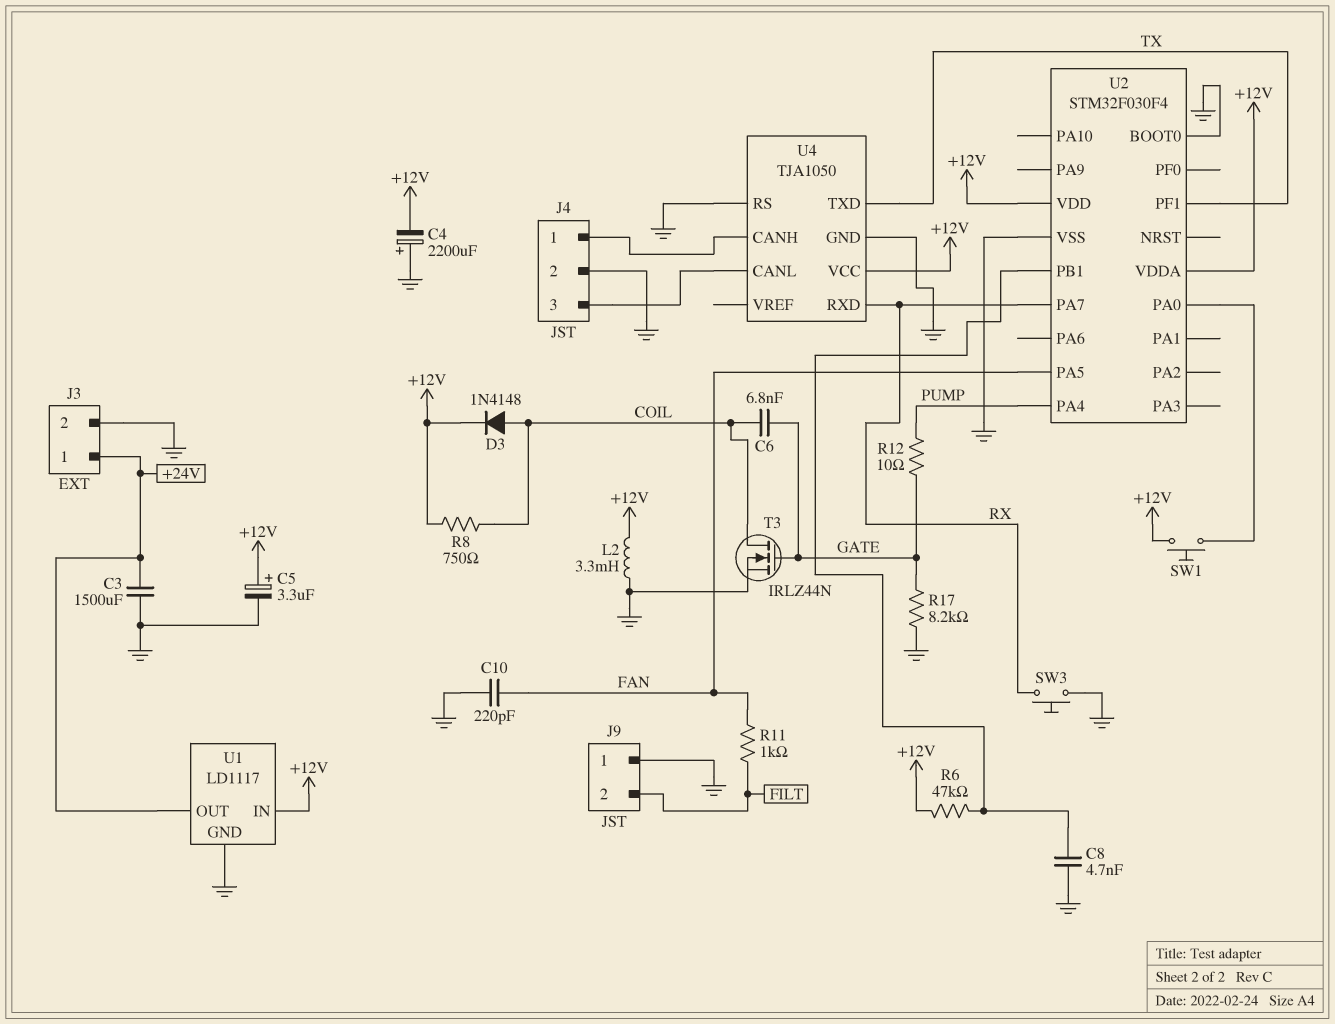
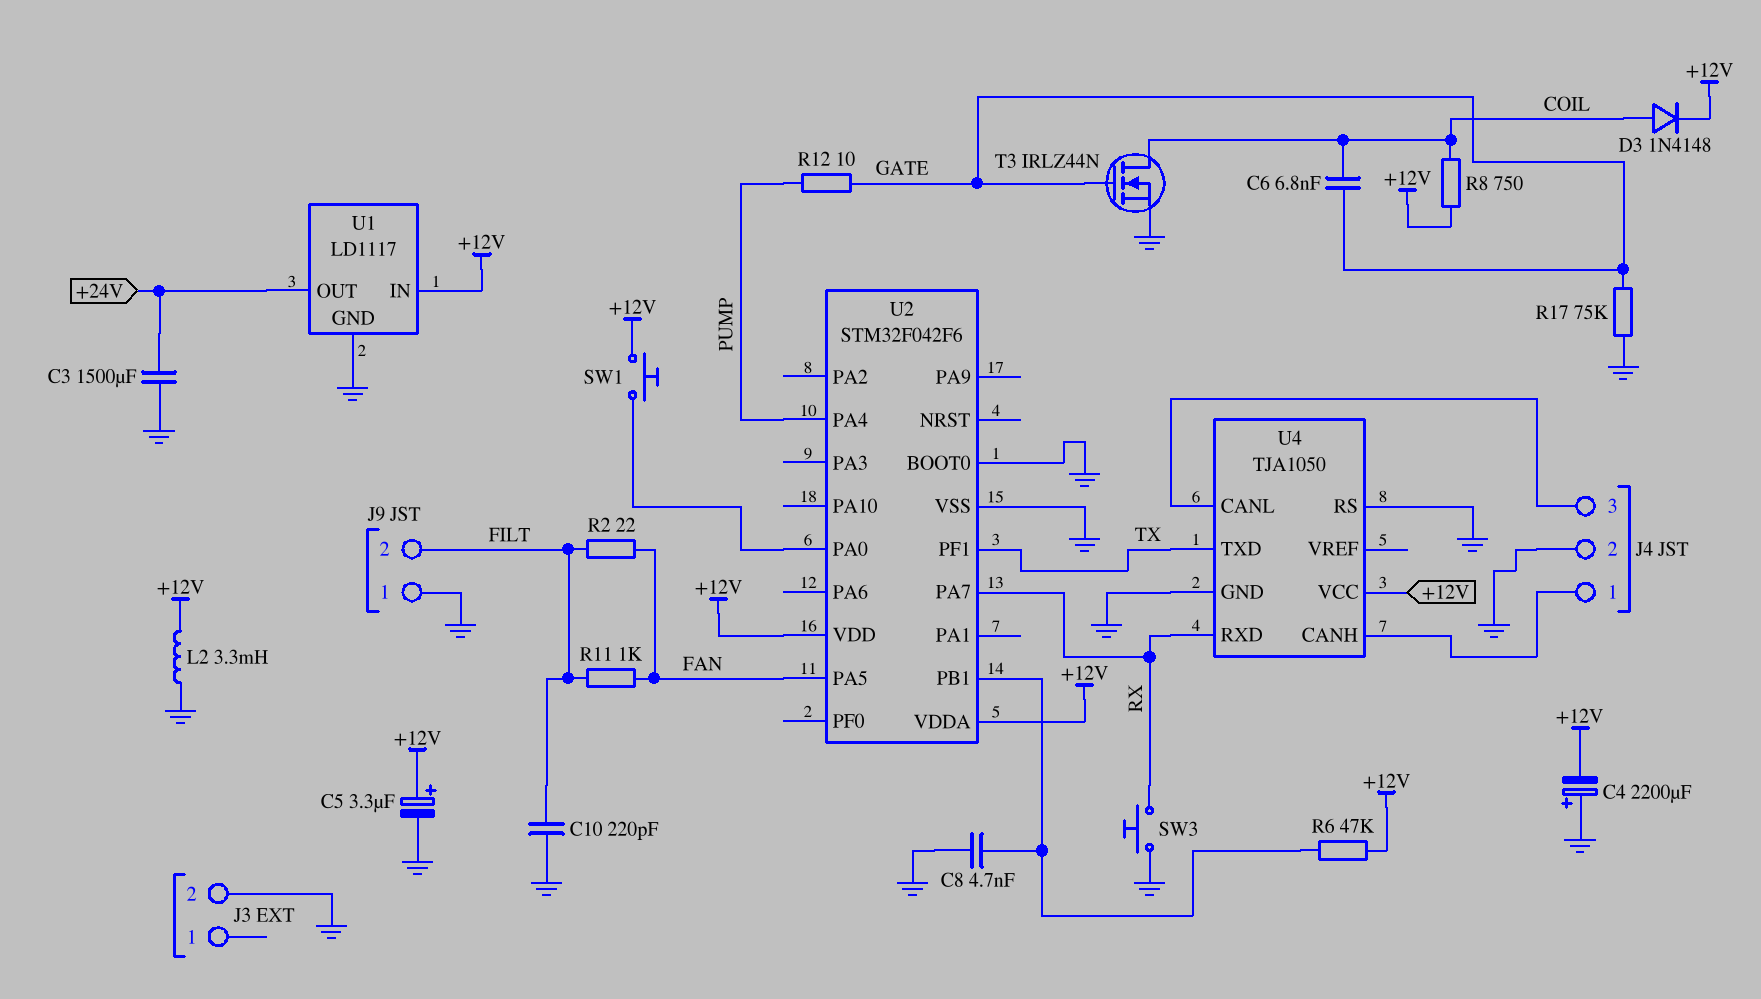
C10: 220pF (FAN, GND) -> 220pF (FILT, GND)
J3 pin 1: +24V -> none
R2: none -> 22 (FAN, FILT)
R17: 8.2k (GATE, GND) -> 75k (GATE, GND)
U2: STM32F030F4 -> STM32F042F6

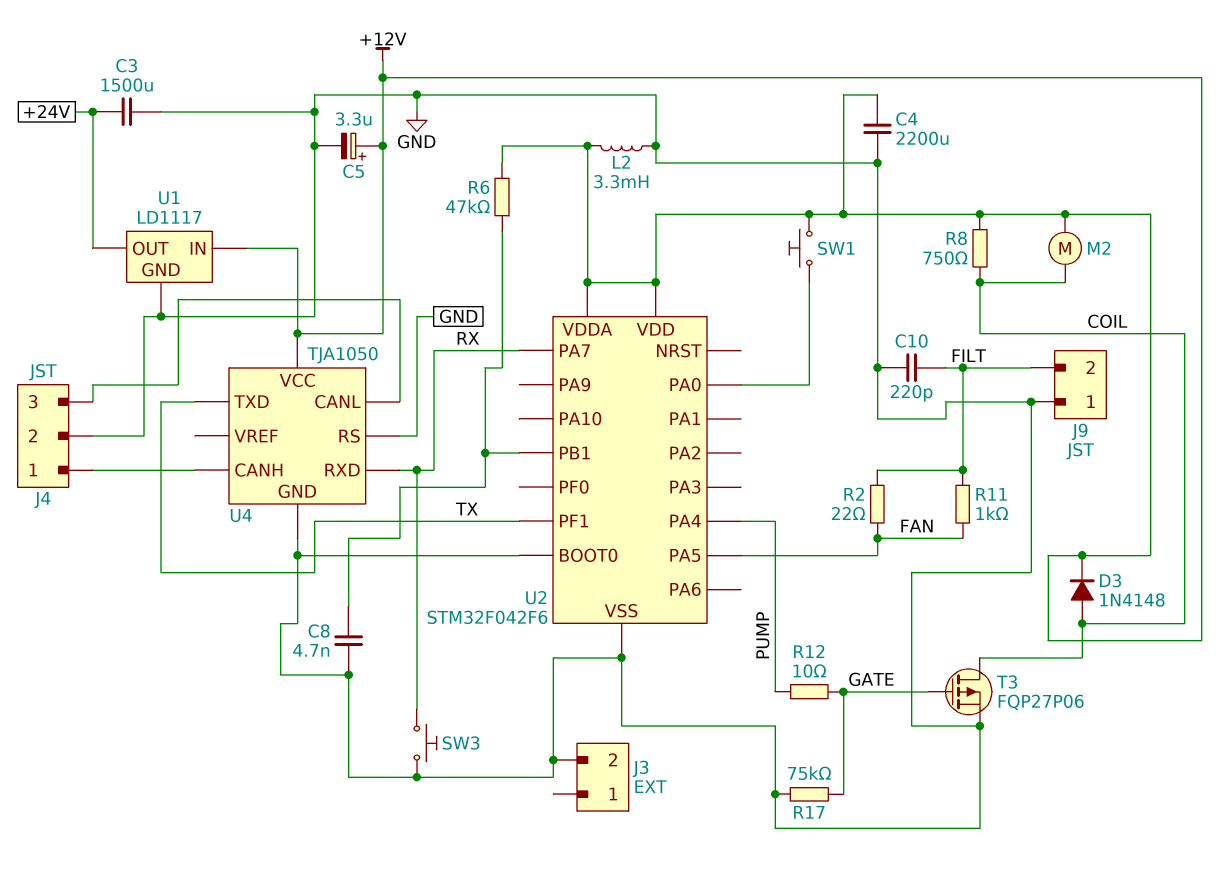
C4: 2200uF (plus GND, minus +12V) -> 2200uF (+12V, GND)
C6: 6.8nF (COIL, GATE) -> none
M2: none -> motor (+12V, COIL)
T3: NMOS IRLZ44N (G GATE, D COIL, S GND) -> PMOS FQP27P06 (G GATE, D COIL, S GND)

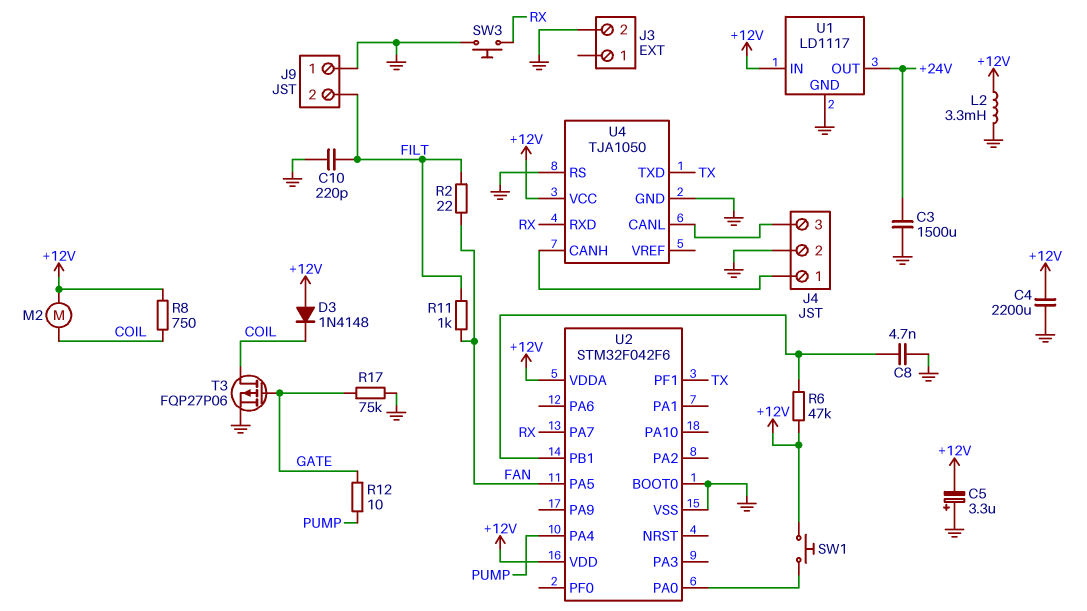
C5: 3.3uF (plus +12V, minus GND) -> 3.3uF (plus GND, minus +12V)
D3: diode 1N4148 (A COIL, K +12V) -> diode 1N4148 (A +12V, K COIL)

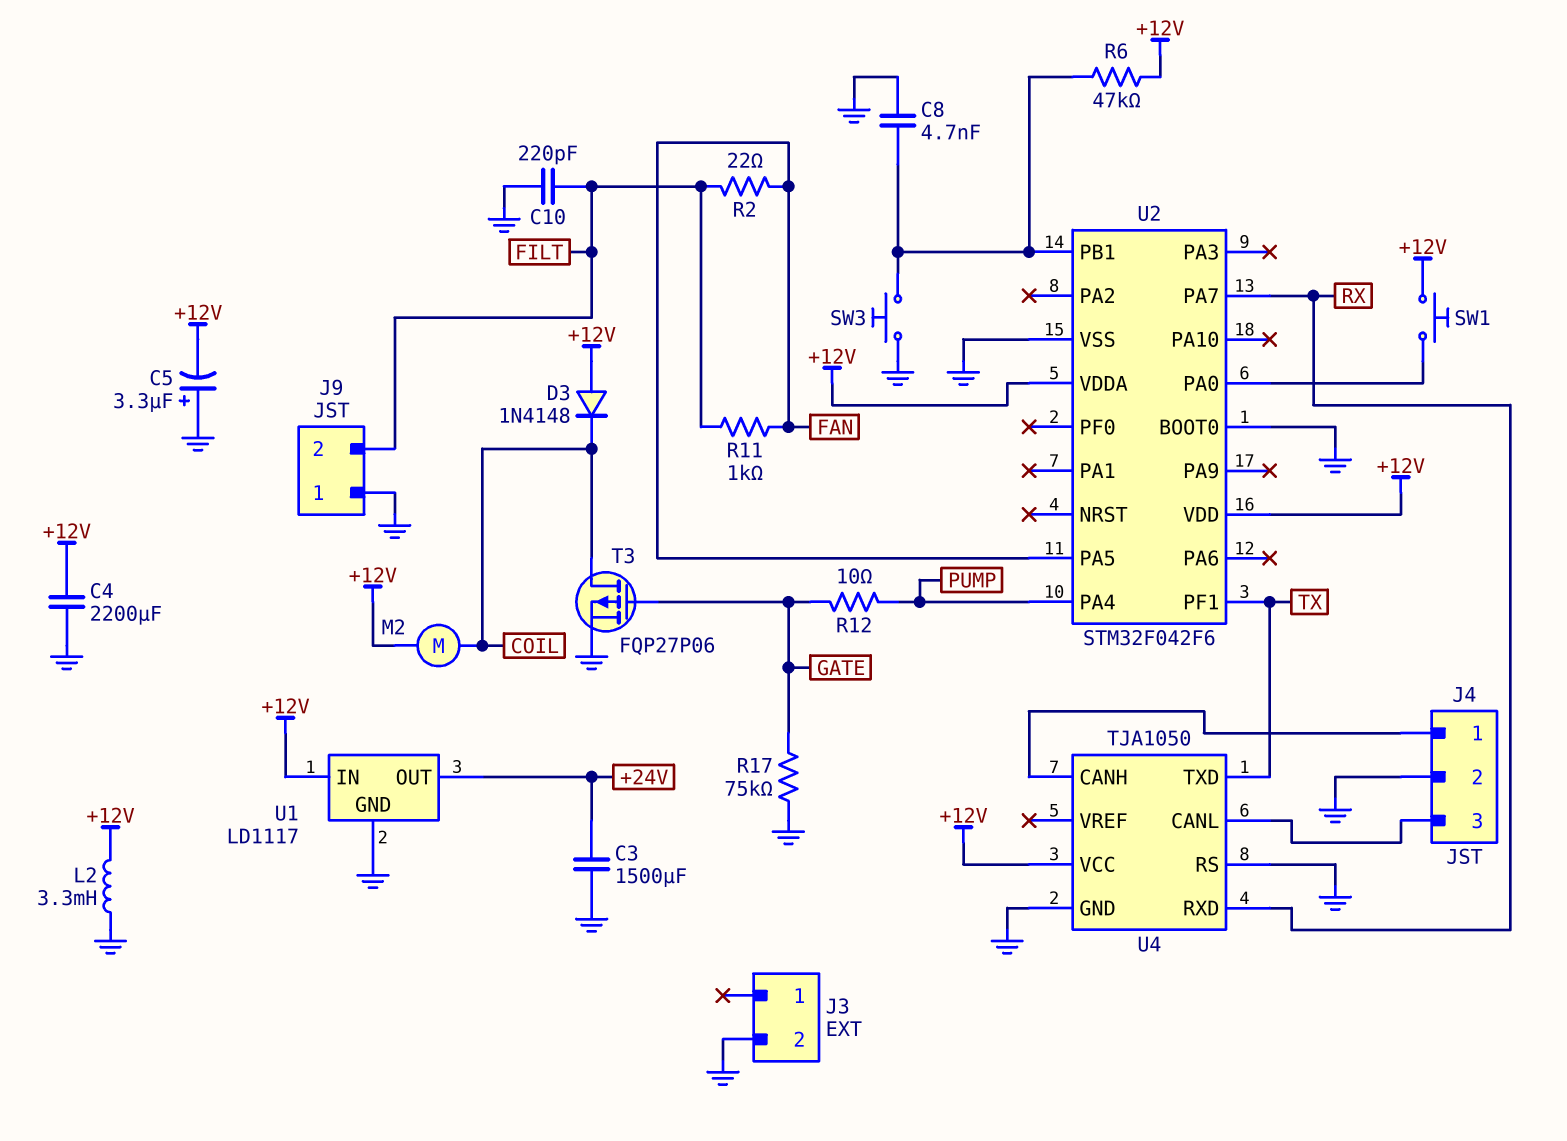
R8: 750 (+12V, COIL) -> none
SW3: button (GND, RX) -> button (GND, U2/PB1)

